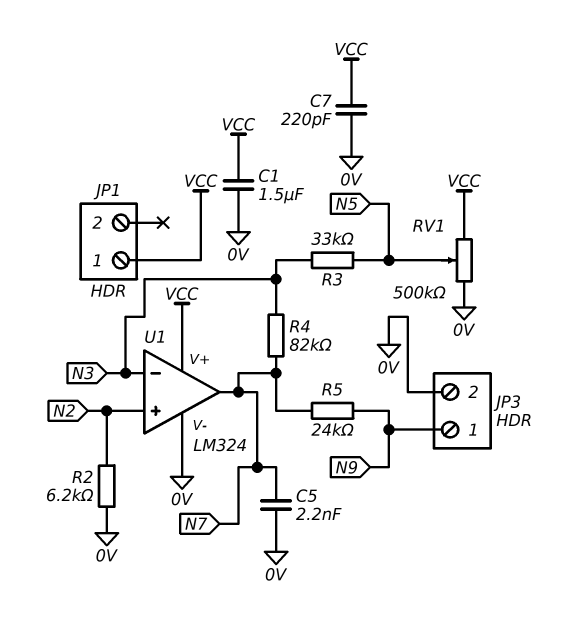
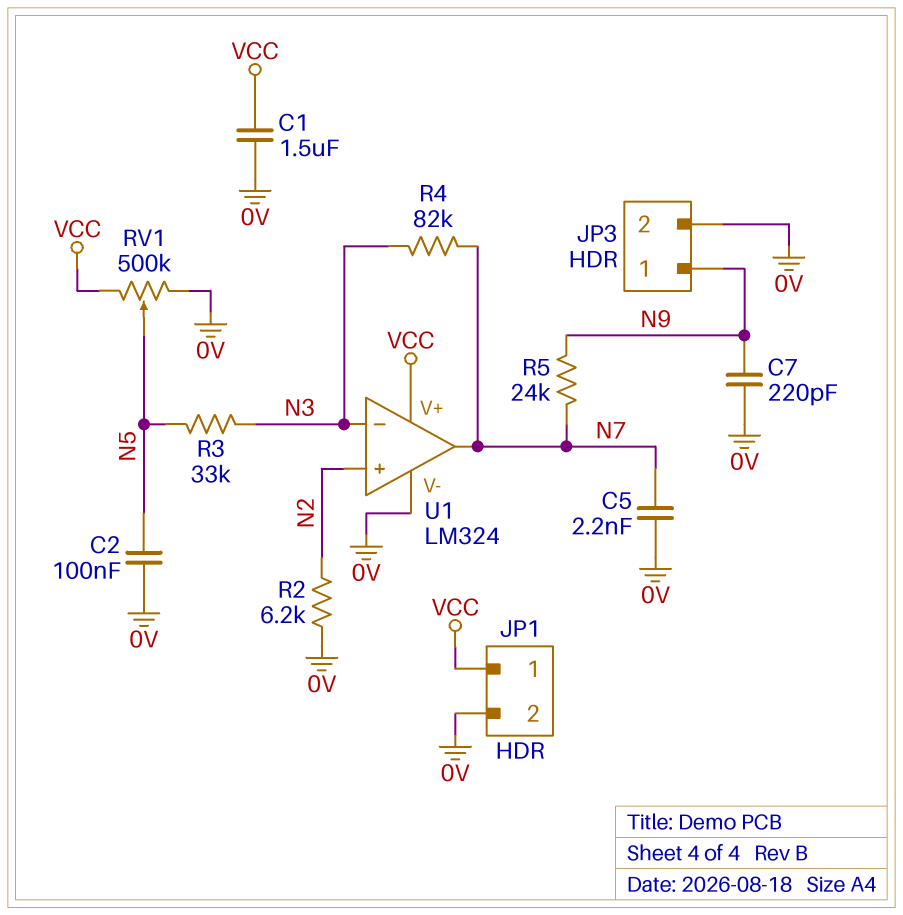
C2: none -> 100nF (0V, N5)
C7: 220pF (0V, VCC) -> 220pF (0V, N9)
JP1 pin 2: none -> 0V

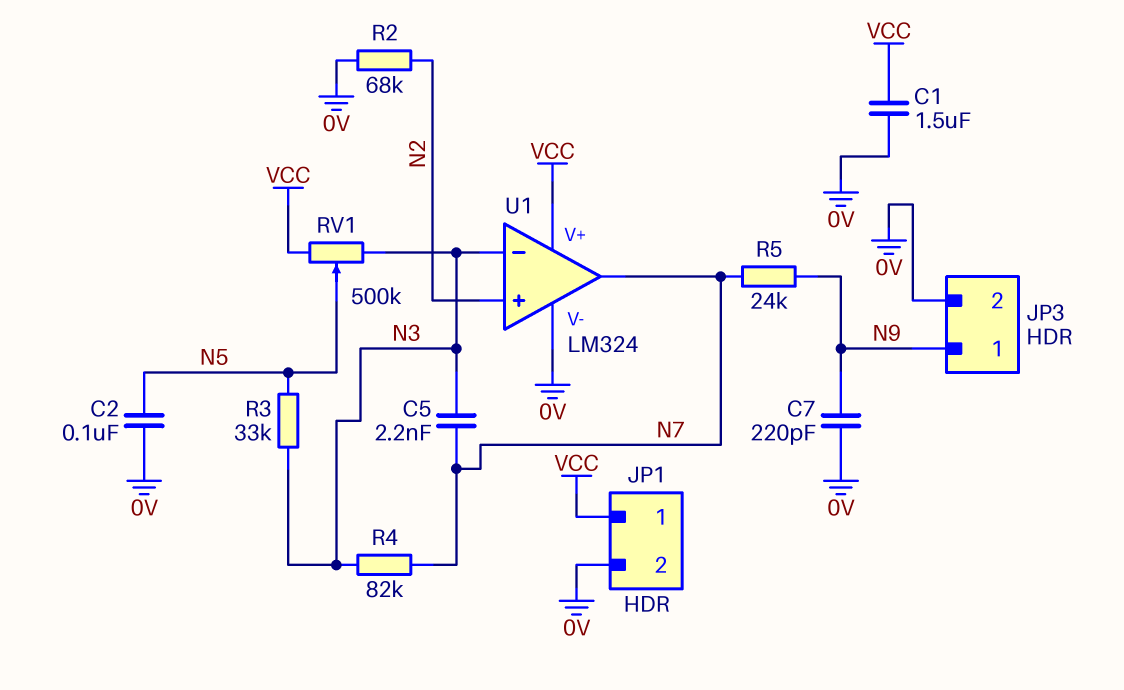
C5: 2.2nF (0V, N7) -> 2.2nF (N3, N7)
R2: 6.2k (0V, N2) -> 68k (0V, N2)
RV1: 500k (0V, VCC, wiper N5) -> 500k (N3, VCC, wiper N5)

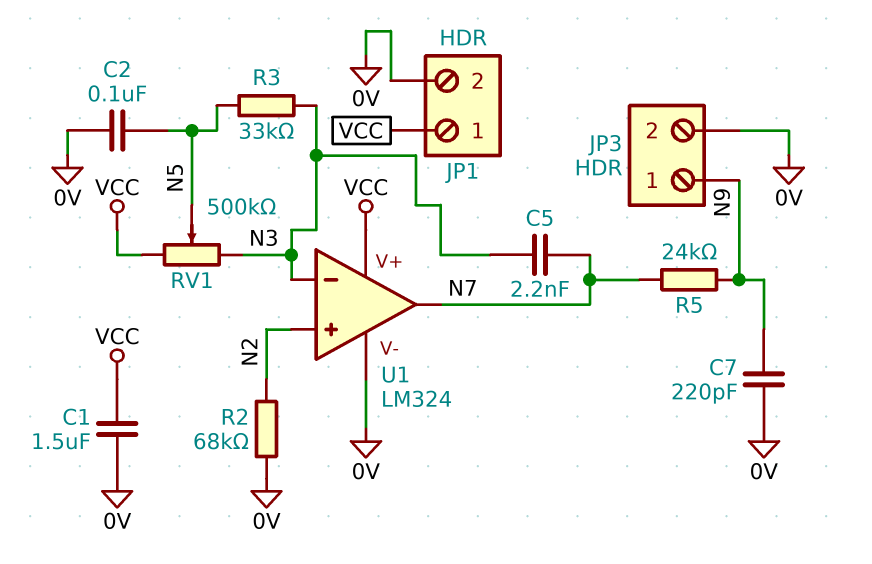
R4: 82k (N3, N7) -> none

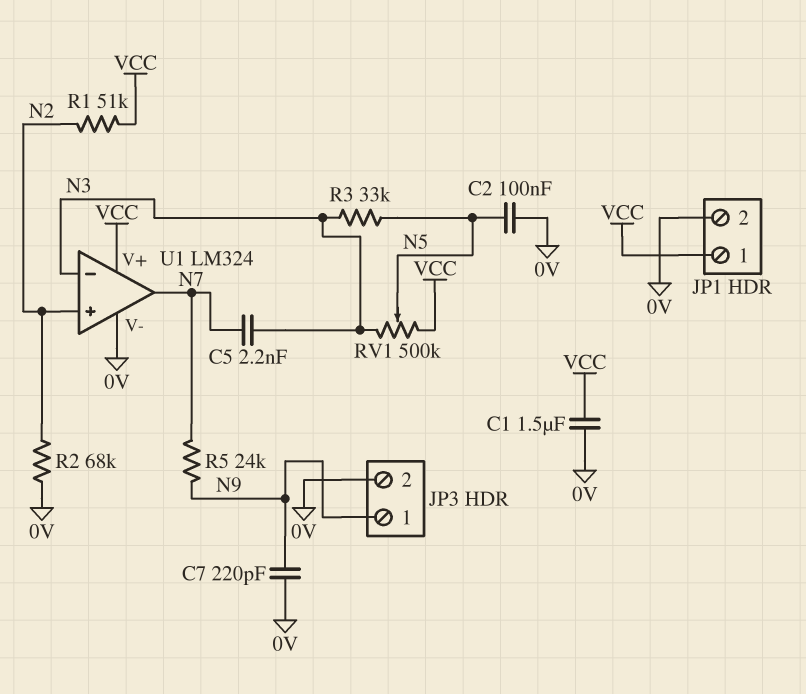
R1: none -> 51k (N2, VCC)

